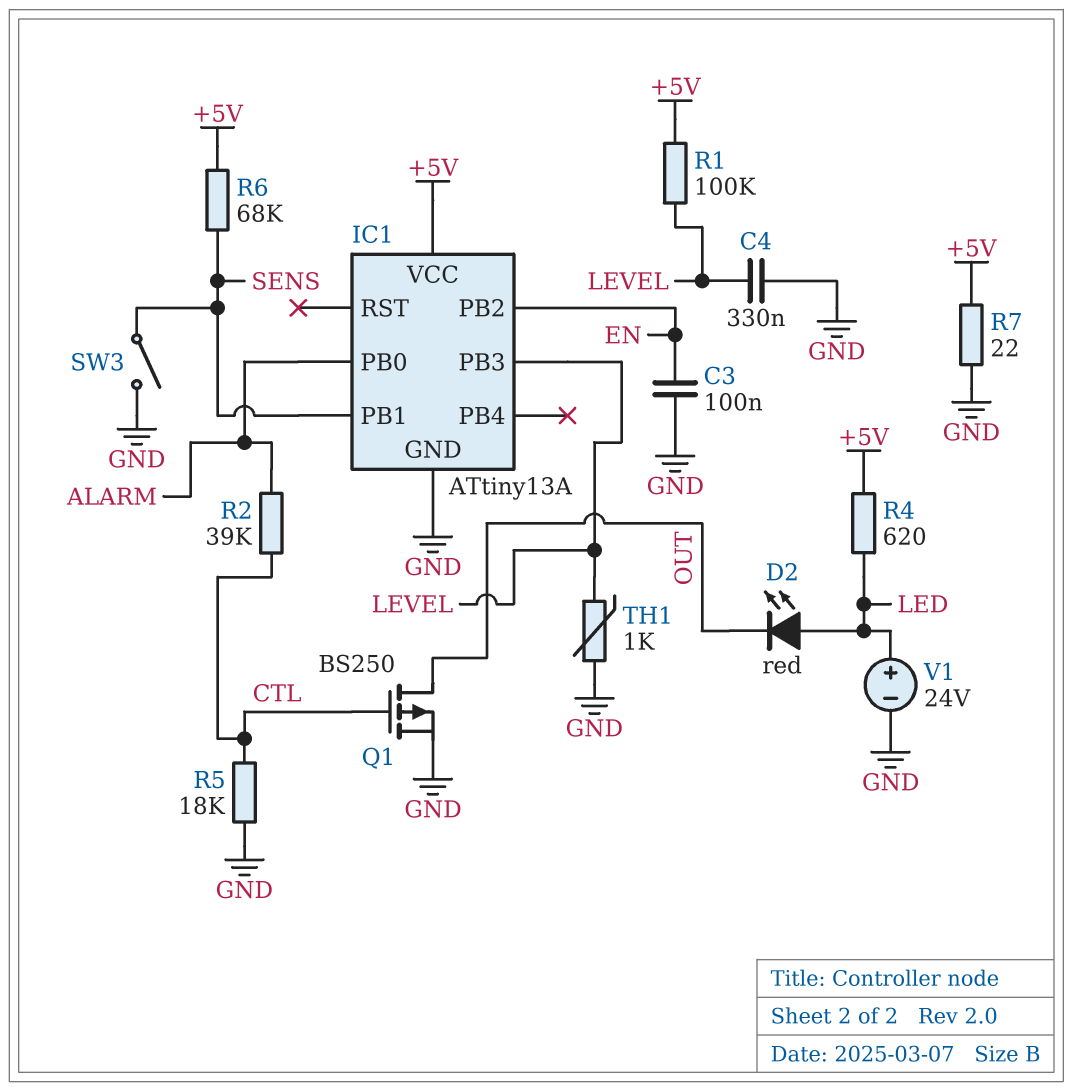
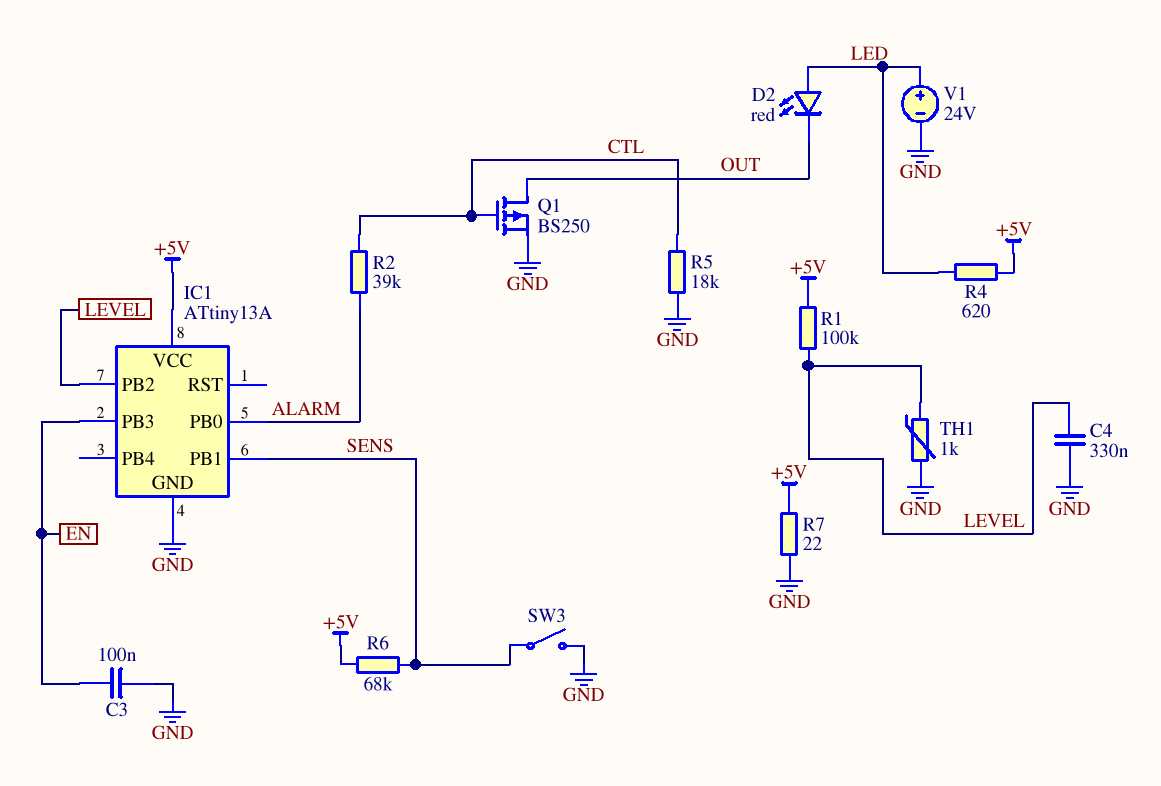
IC1 pin PB2: EN -> LEVEL
IC1 pin PB3: LEVEL -> EN

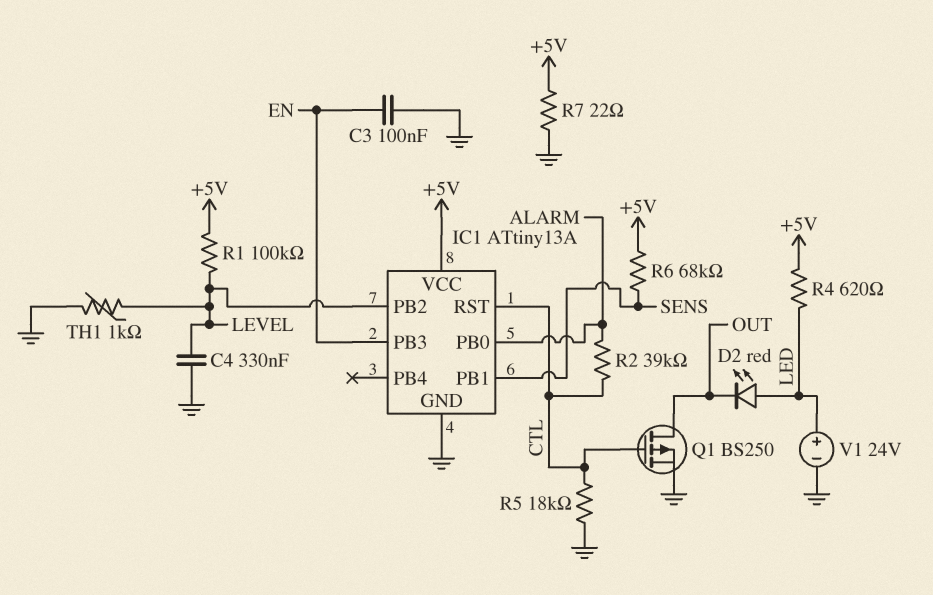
IC1 pin RST: none -> CTL
SW3: switch (GND, SENS) -> none

